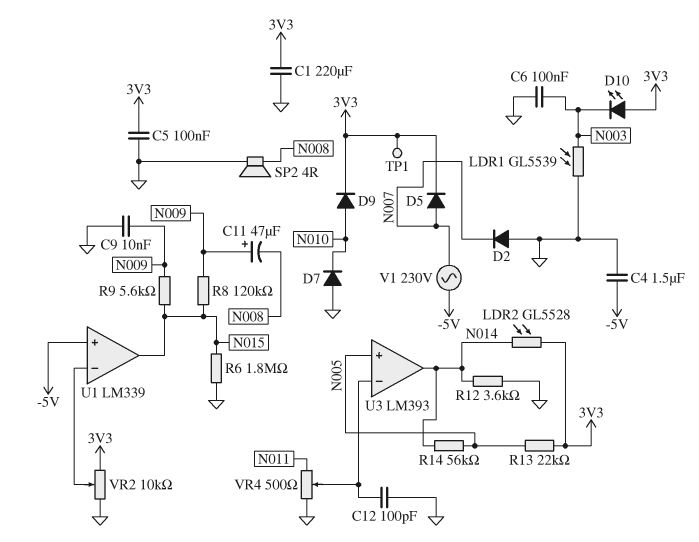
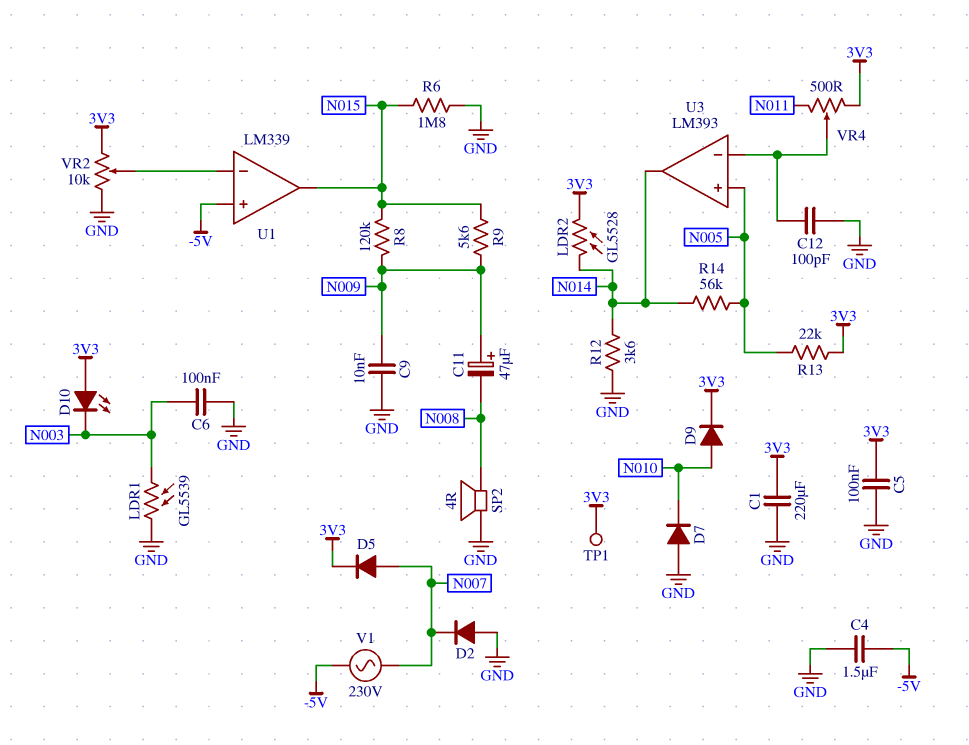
VR4: 500 (GND, N011, wiper U3/in-) -> 500 (3V3, N011, wiper U3/in-)

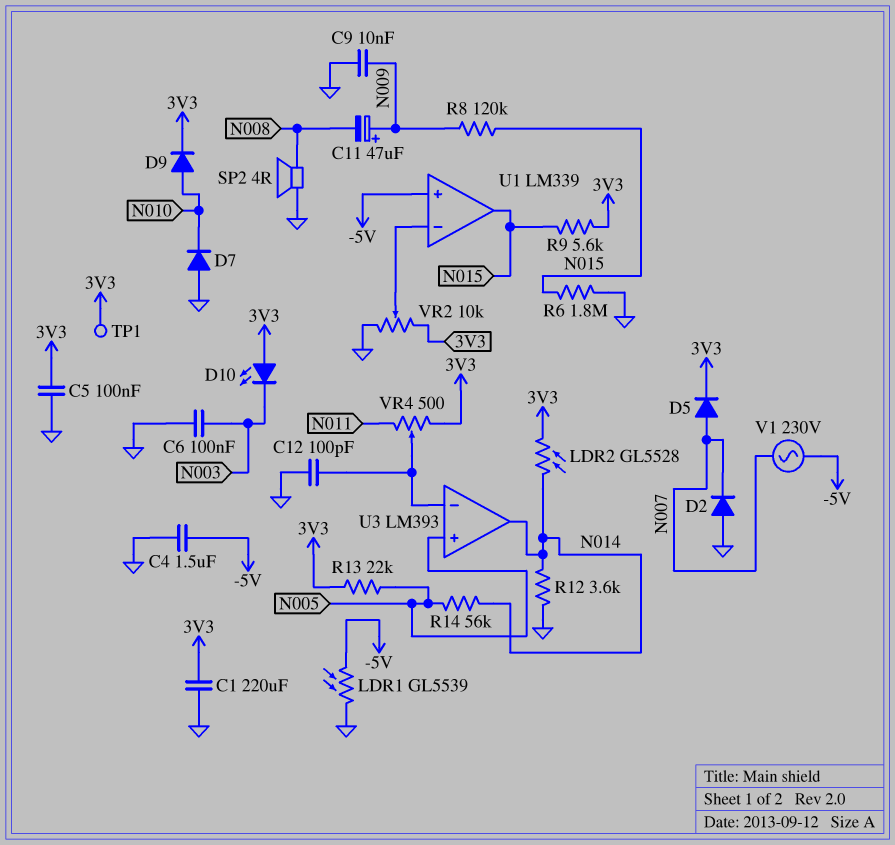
LDR1: GL5539 (GND, N003) -> GL5539 (-5V, GND)
R9: 5.6k (N009, N015) -> 5.6k (3V3, N015)

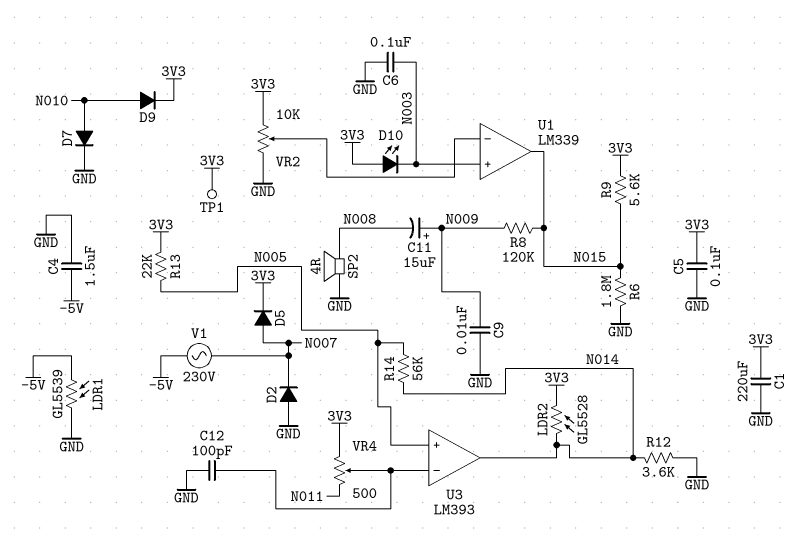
C11: 47uF (plus N009, minus N008) -> 15uF (plus N009, minus N008)
D7: diode (A GND, K N010) -> diode (A N010, K GND)
U1 pin in+: -5V -> N003

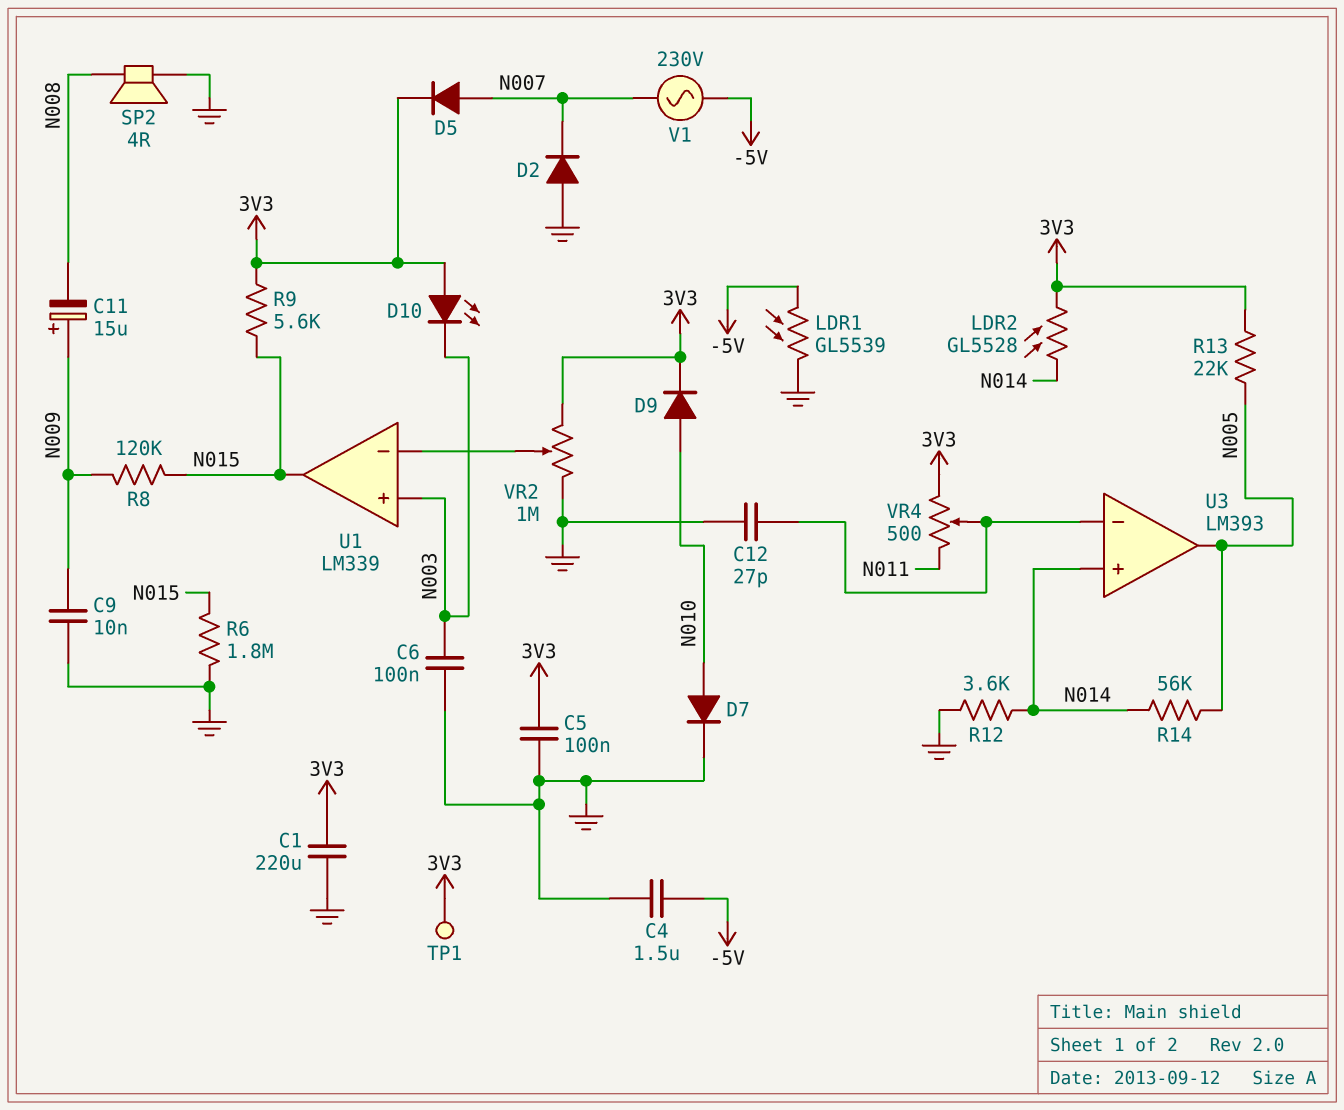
C12: 100pF (GND, U3/in-) -> 27pF (GND, U3/in-)
U3 pin in+: N005 -> N014
U3 pin out: N014 -> N005
VR2: 10k (3V3, GND, wiper U1/in-) -> 1M (3V3, GND, wiper U1/in-)

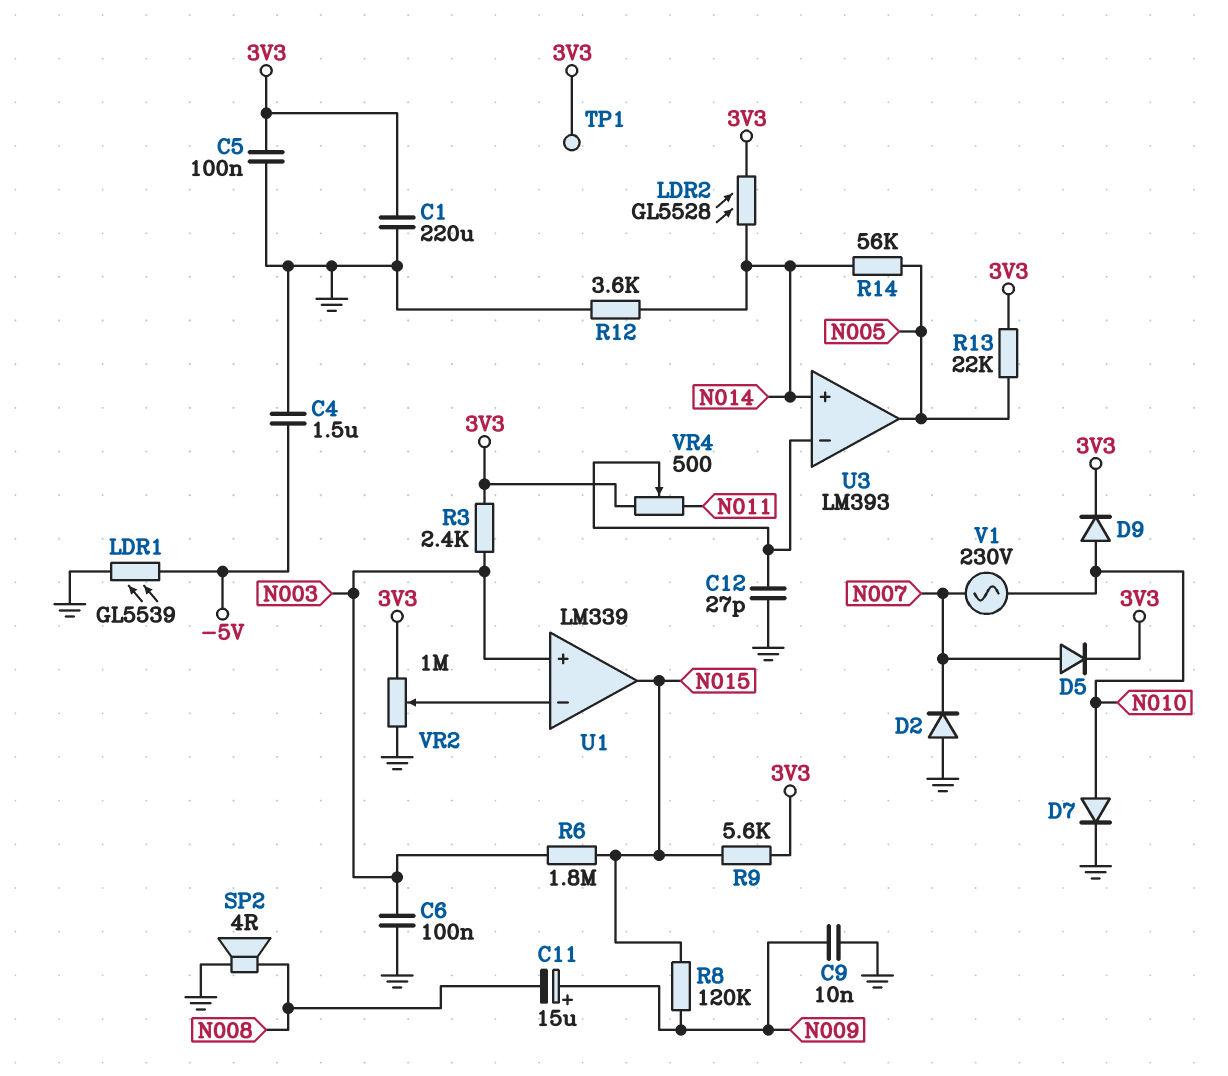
D10: LED (A 3V3, K N003) -> none
R3: none -> 2.4k (3V3, N003)
R6: 1.8M (GND, N015) -> 1.8M (N003, N015)
V1: AC 230V (-5V, N007) -> AC 230V (N007, N010)

